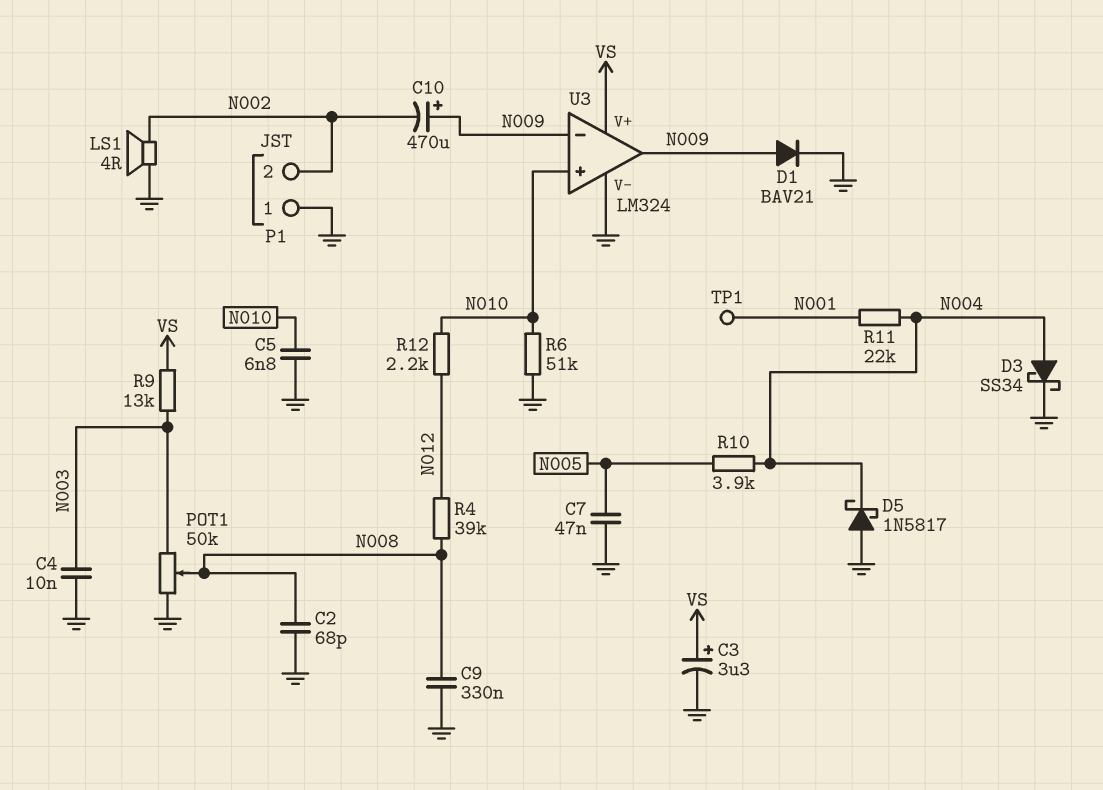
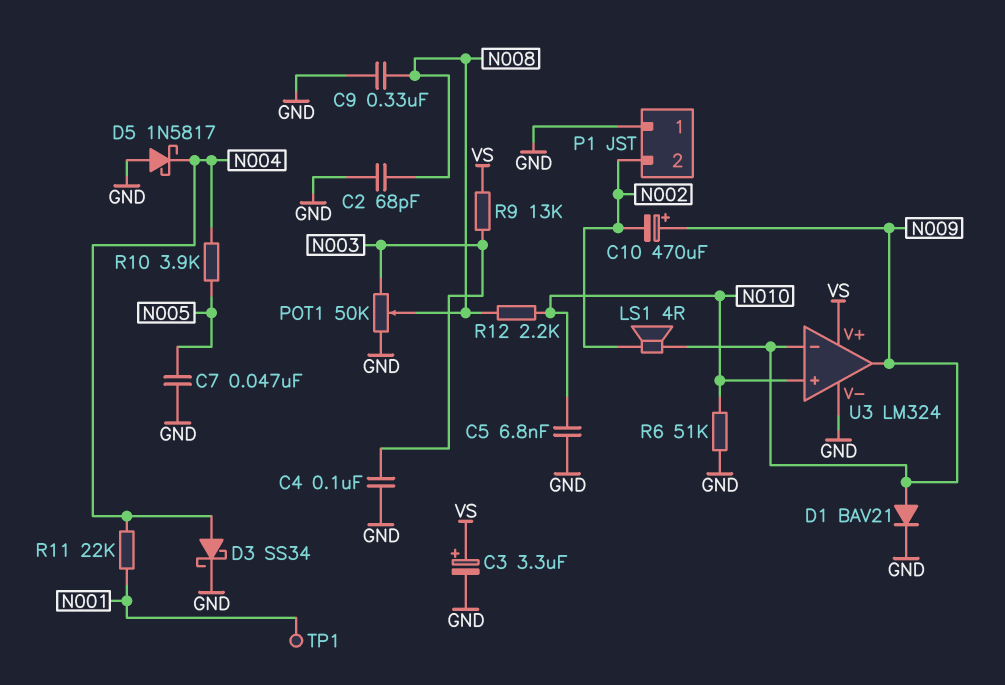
C4: 10nF (GND, N003) -> 100nF (GND, N003)
LS1: speaker 4R (GND, N002) -> speaker 4R (N002, N009)
R4: 39k (N008, N012) -> none
R12: 2.2k (N010, N012) -> 2.2k (N008, N010)

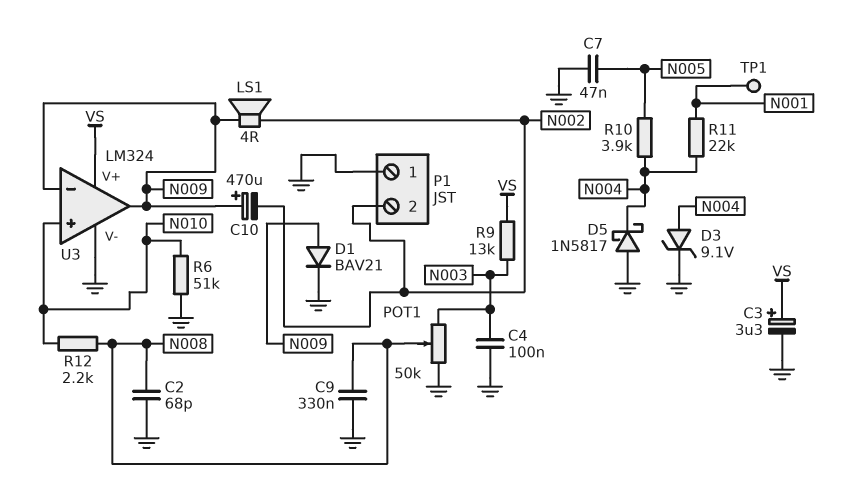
C5: 6.8nF (GND, N010) -> none
D3: schottky SS34 (A N004, K GND) -> zener 9.1V (A N004, K GND)

